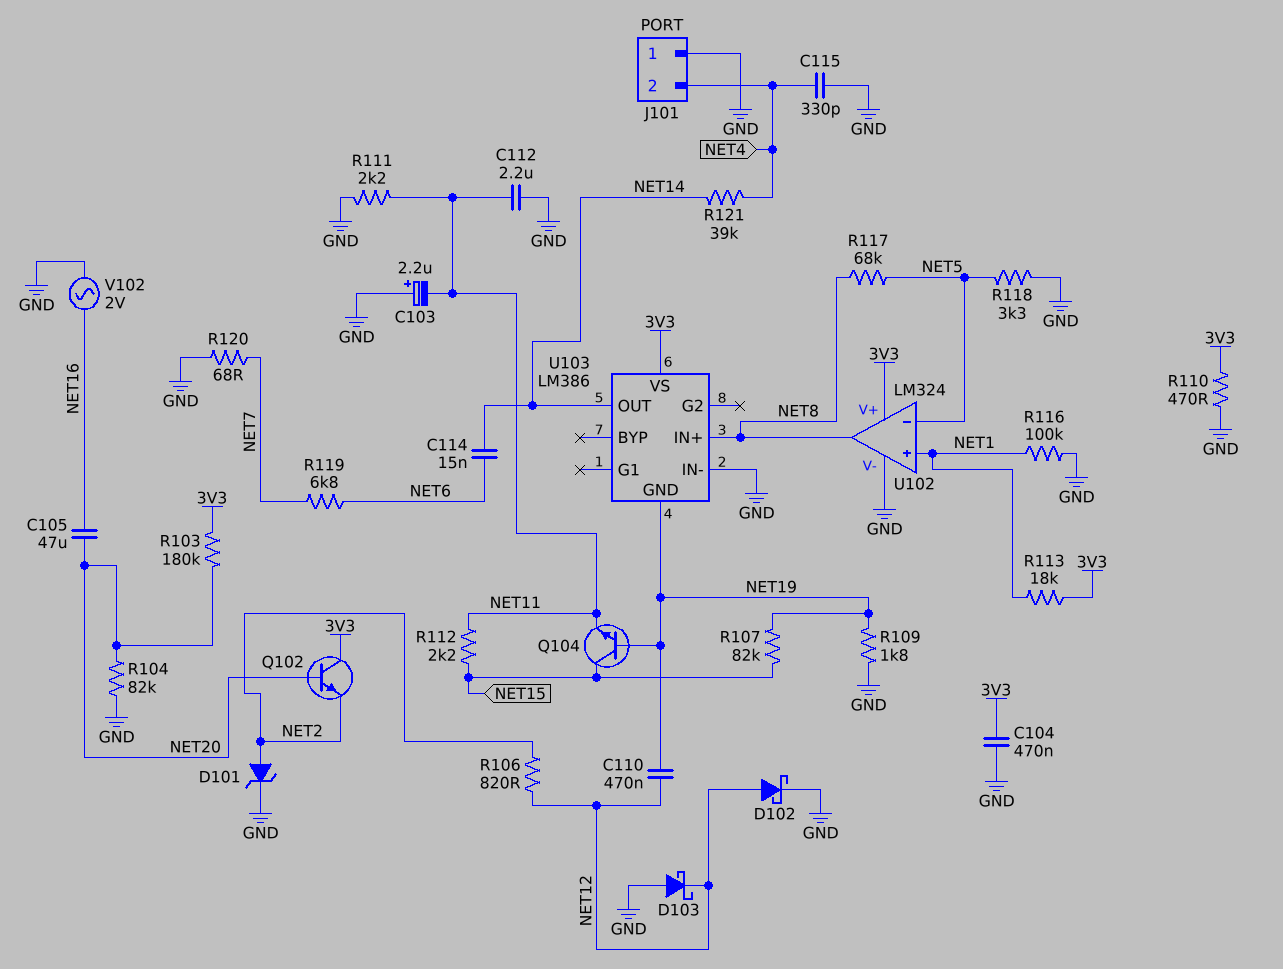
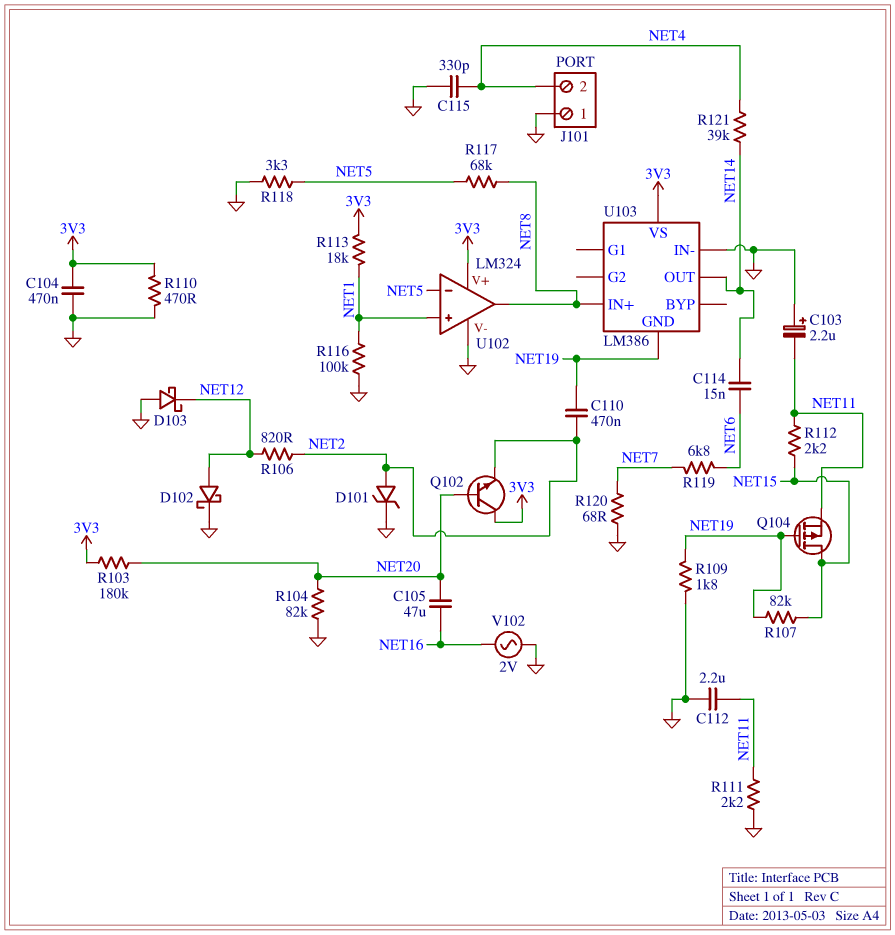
C110: 470nF (NET12, NET19) -> 470nF (NET2, NET19)
Q104: NPN (B NET19, C NET15, E NET11) -> PMOS (G NET19, D NET15, S NET11)

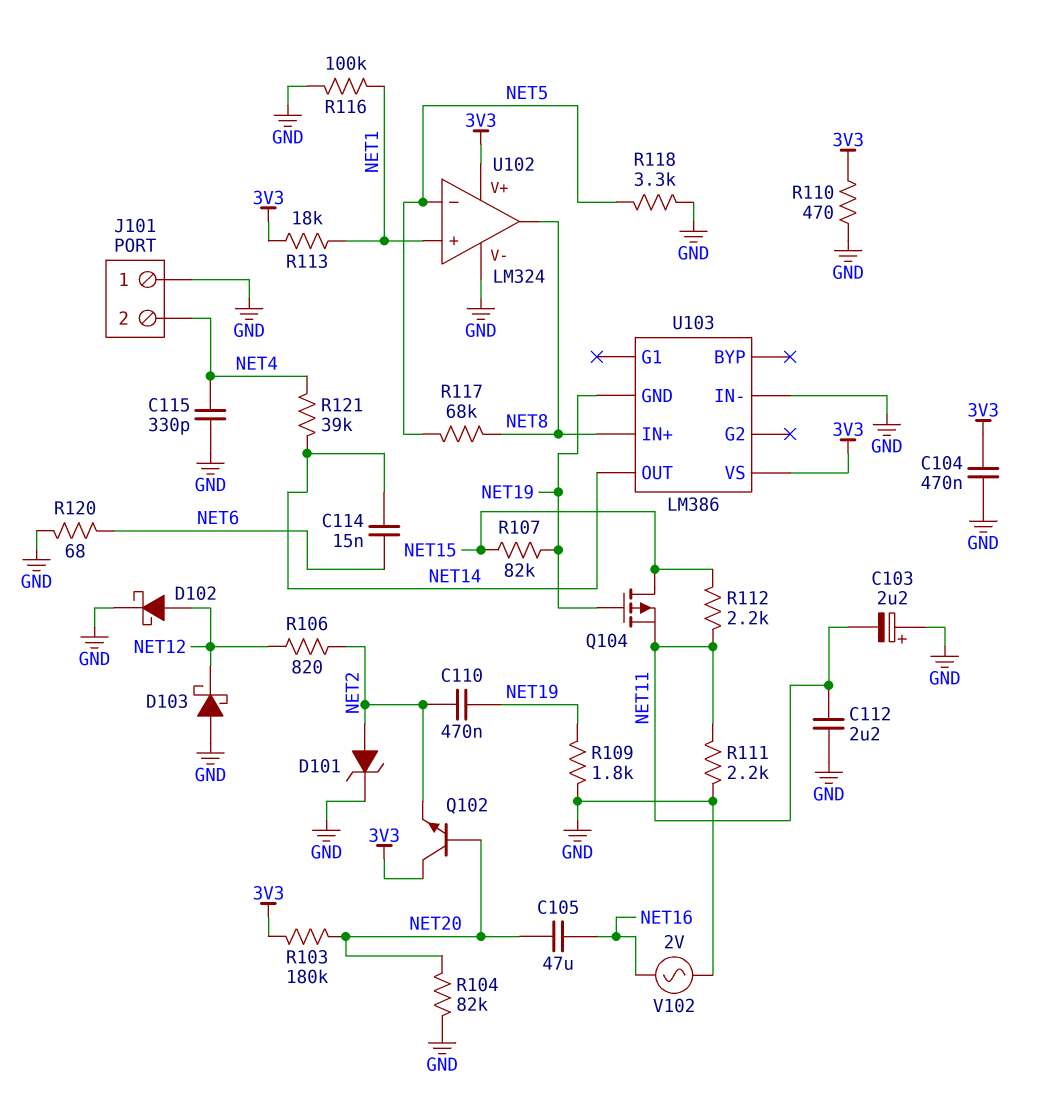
R119: 6.8k (NET6, NET7) -> none
R120: 68 (GND, NET7) -> 68 (GND, NET6)

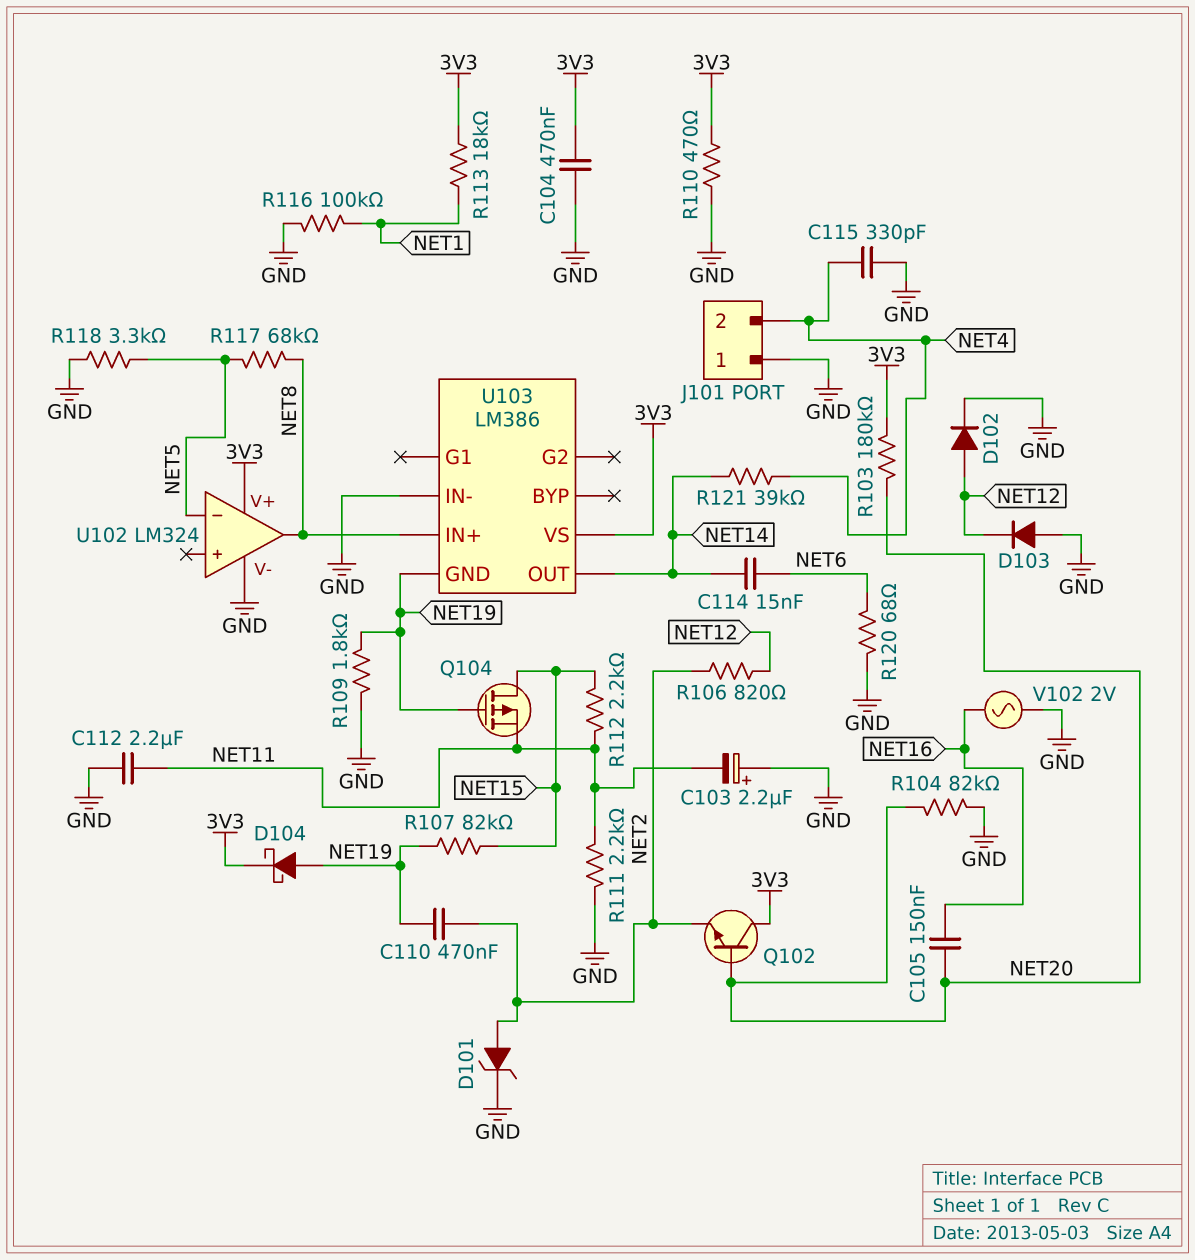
C105: 47uF (NET16, NET20) -> 150nF (NET16, NET20)
D102: schottky (A NET12, K GND) -> diode (A NET12, K GND)
D103: schottky (A GND, K NET12) -> diode (A GND, K NET12)
D104: none -> schottky (A NET19, K 3V3)
U102 pin in+: NET1 -> none

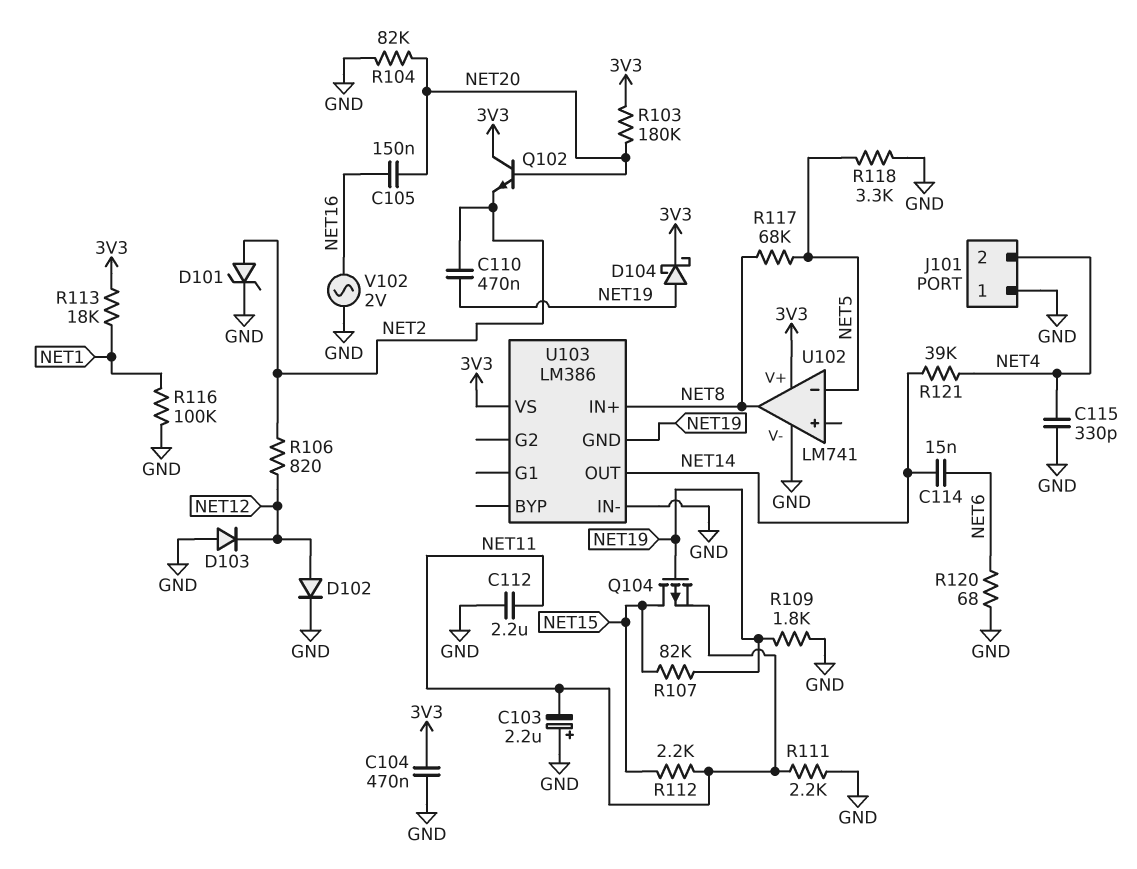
R110: 470 (3V3, GND) -> none
U102: LM324 -> LM741

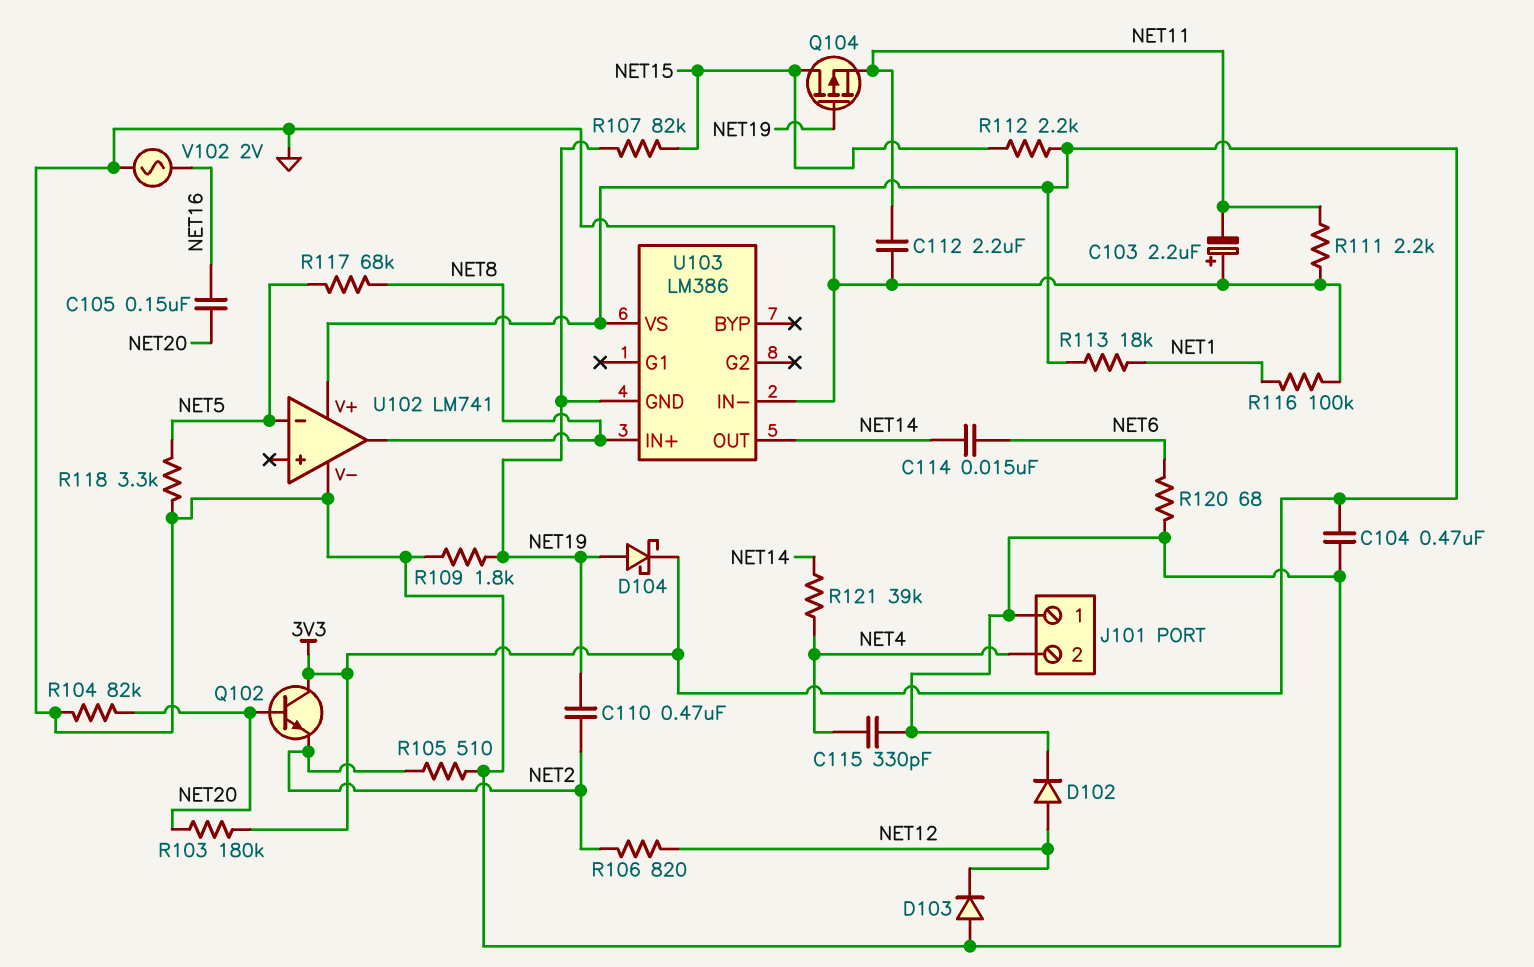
D101: zener (A NET2, K GND) -> none
R105: none -> 510 (GND, NET2)
R112: 2.2k (NET11, NET15) -> 2.2k (3V3, NET15)

